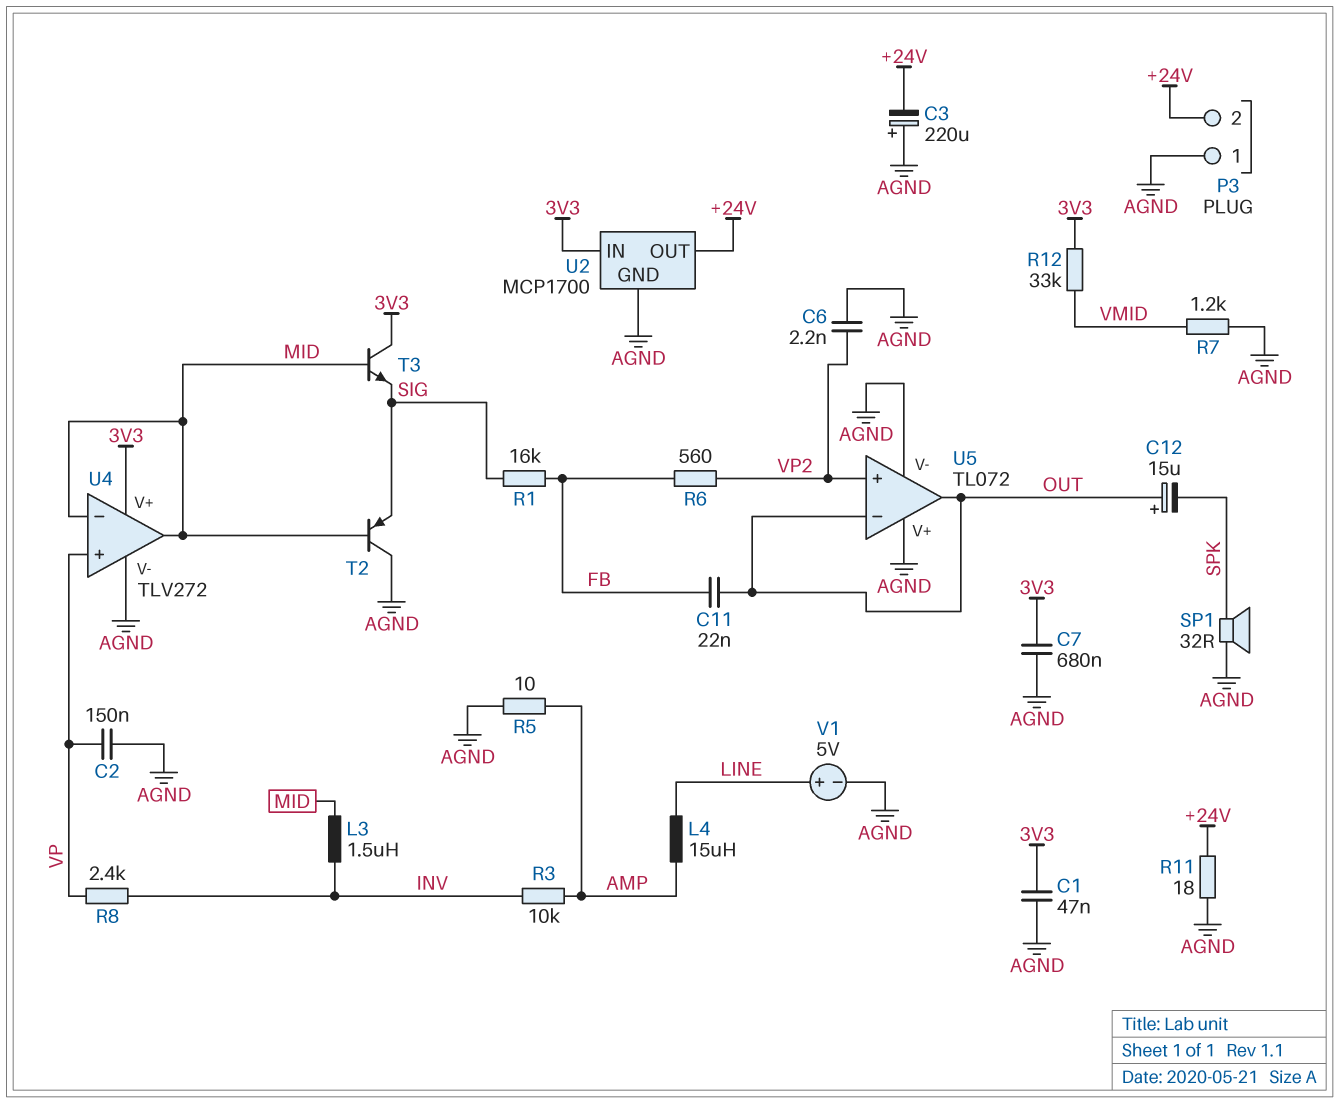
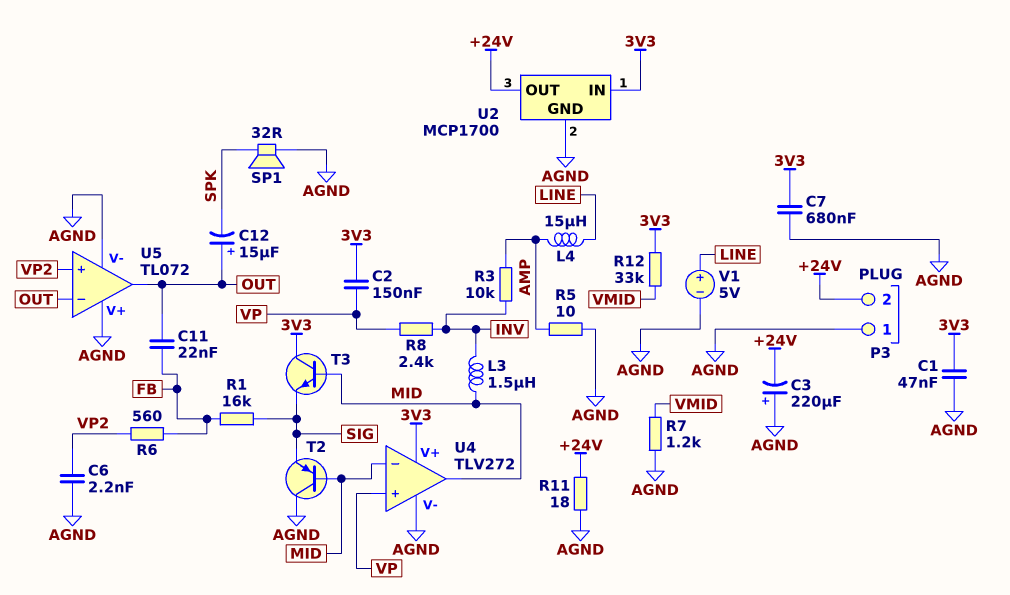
C2: 150nF (AGND, VP) -> 150nF (3V3, VP)

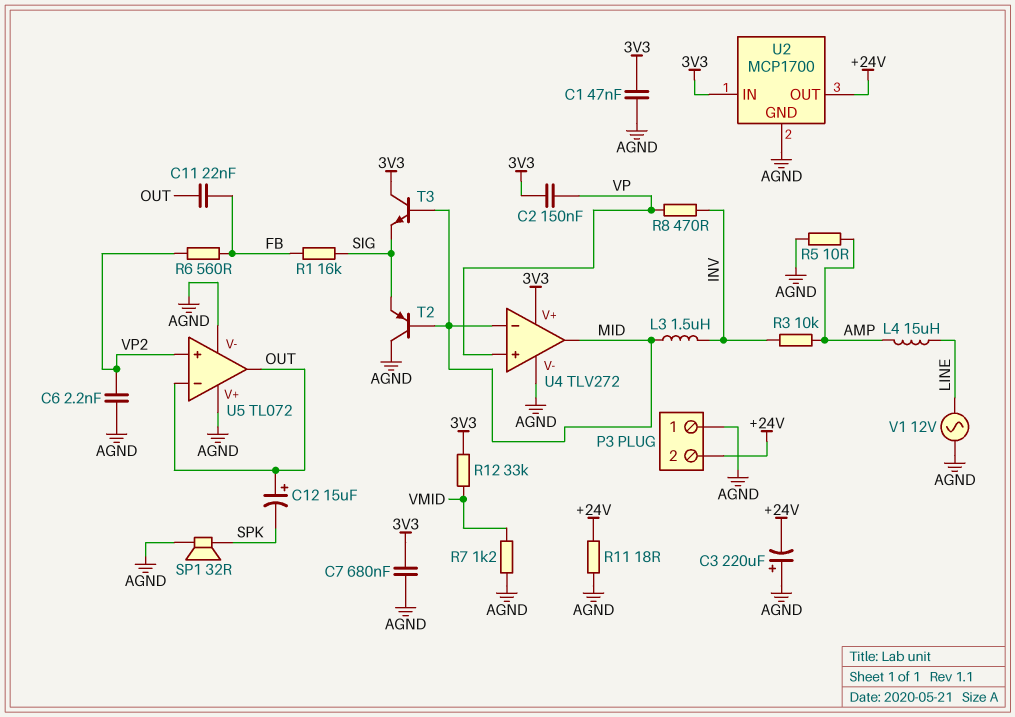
R8: 2.4k (INV, VP) -> 470 (INV, VP)
V1: 5V (plus LINE, minus AGND) -> AC 12V (AGND, LINE)

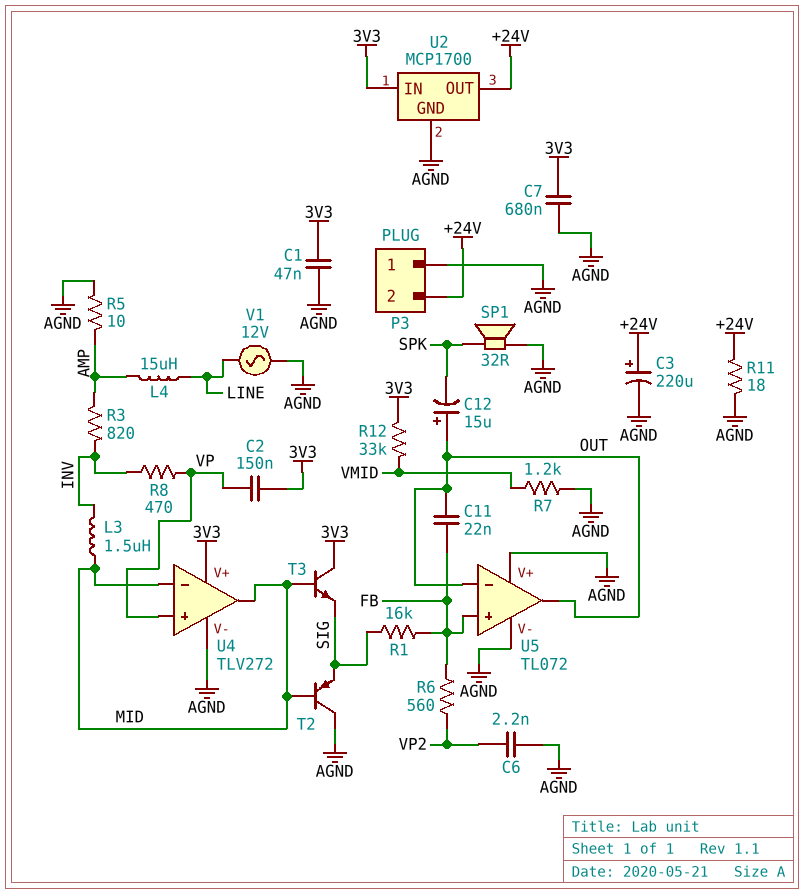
C3: 220uF (plus AGND, minus +24V) -> 220uF (plus +24V, minus AGND)
R3: 10k (AMP, INV) -> 820 (AMP, INV)
U5 pin in+: VP2 -> FB

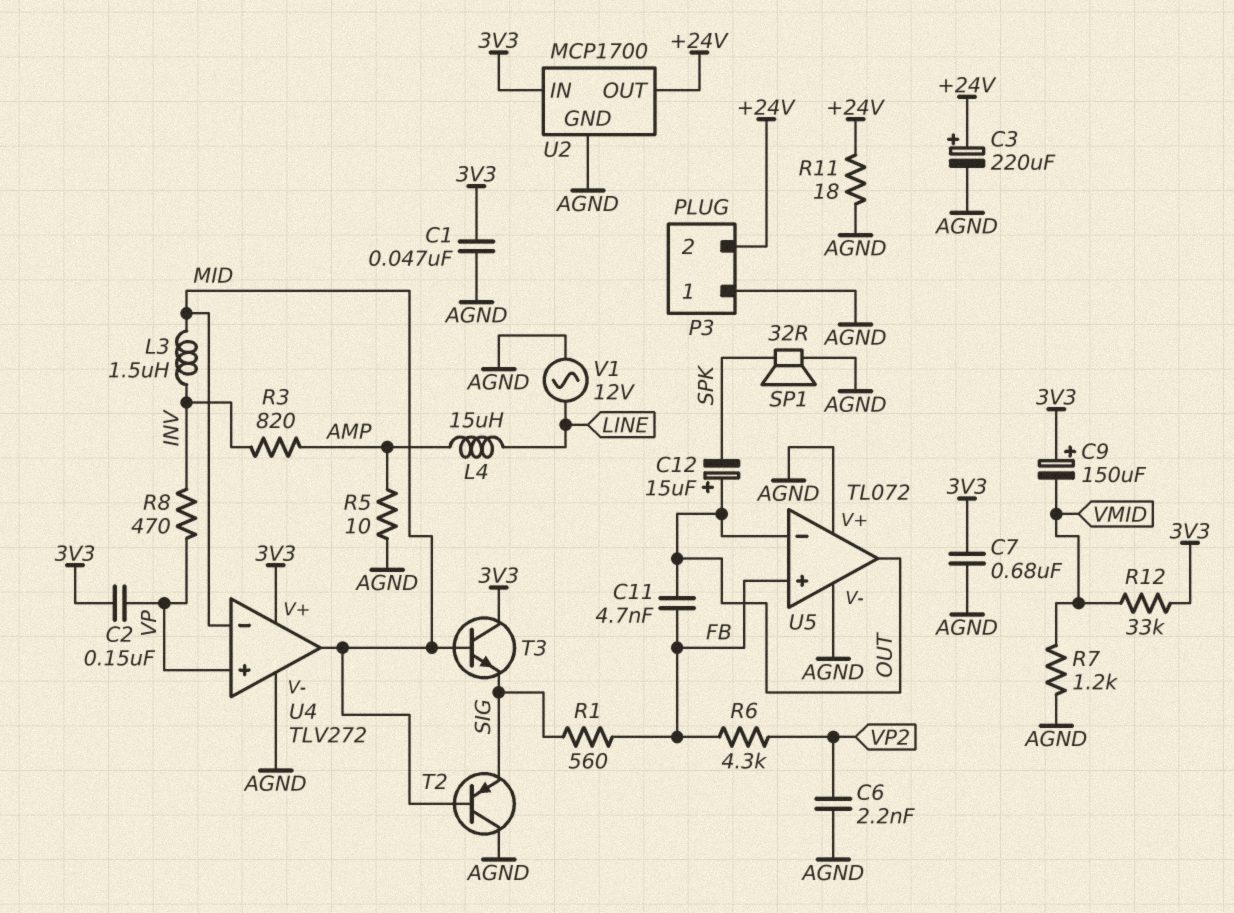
C9: none -> 150uF (plus 3V3, minus VMID)
C11: 22nF (FB, OUT) -> 4.7nF (FB, OUT)
R1: 16k (FB, SIG) -> 560 (FB, SIG)
R6: 560 (FB, VP2) -> 4.3k (FB, VP2)

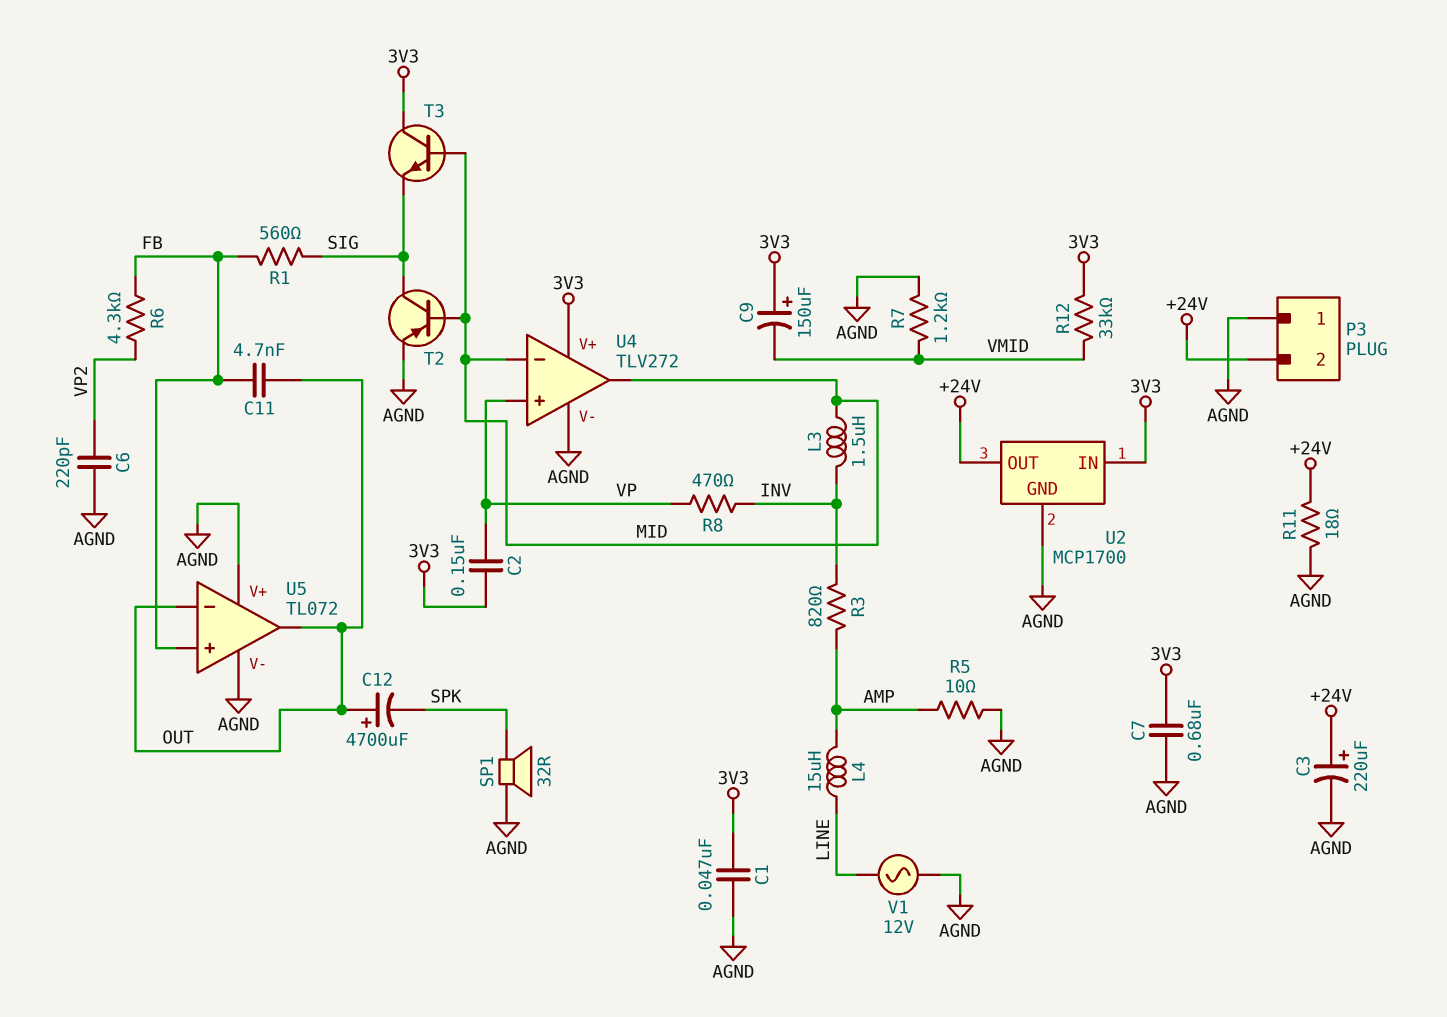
C6: 2.2nF (AGND, VP2) -> 220pF (AGND, VP2)
C12: 15uF (plus OUT, minus SPK) -> 4700uF (plus OUT, minus SPK)
T2: PNP (B MID, C AGND, E SIG) -> PNP (B MID, C SIG, E AGND)

